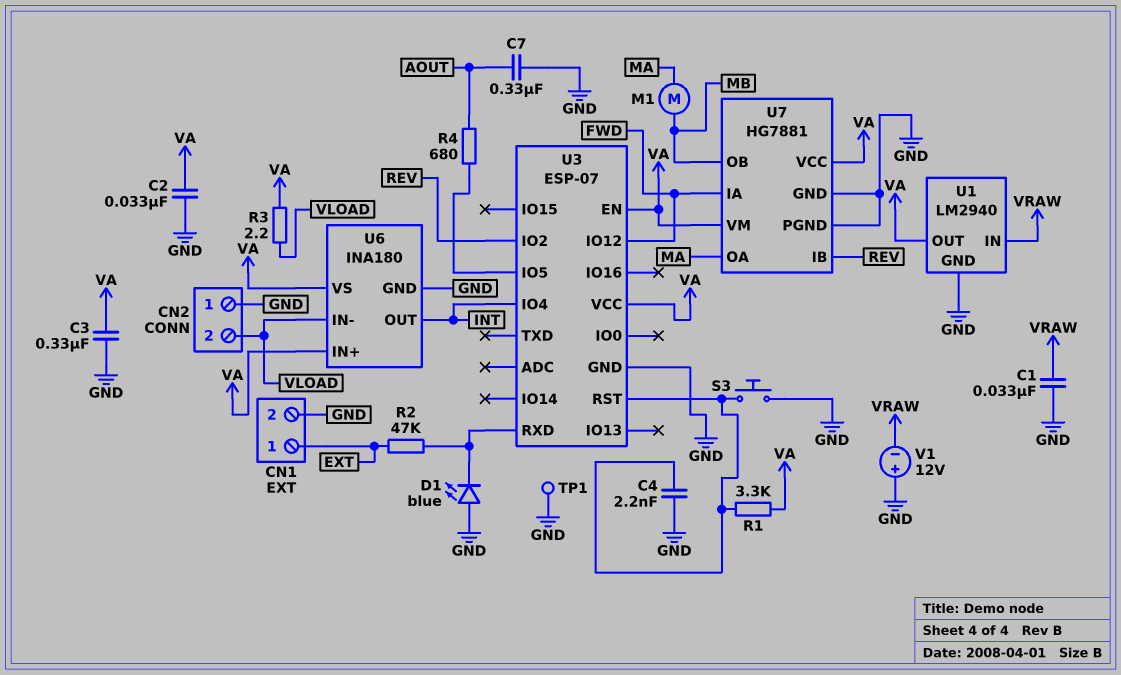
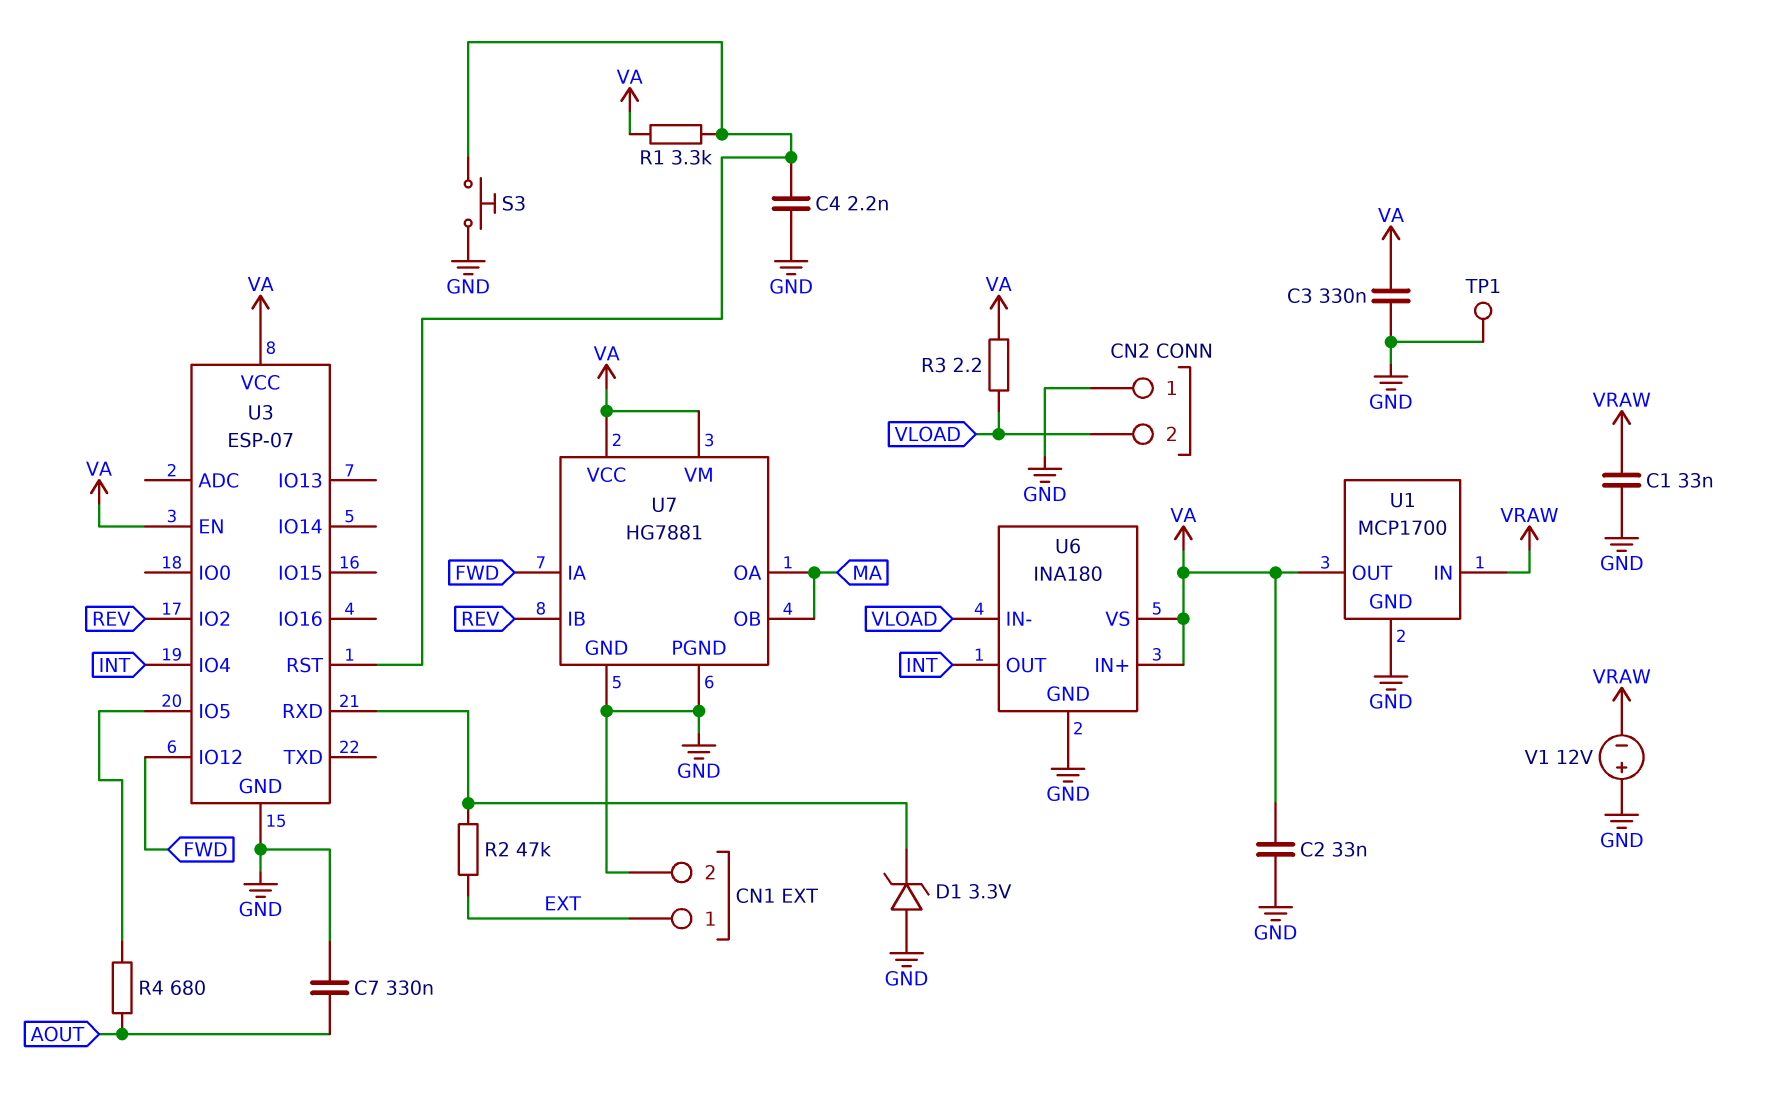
D1: LED blue (A GND, K U3/RXD) -> zener 3.3V (A GND, K U3/RXD)
M1: motor (MA, MB) -> none
U1: LM2940 -> MCP1700
U7 pin OB: MB -> MA

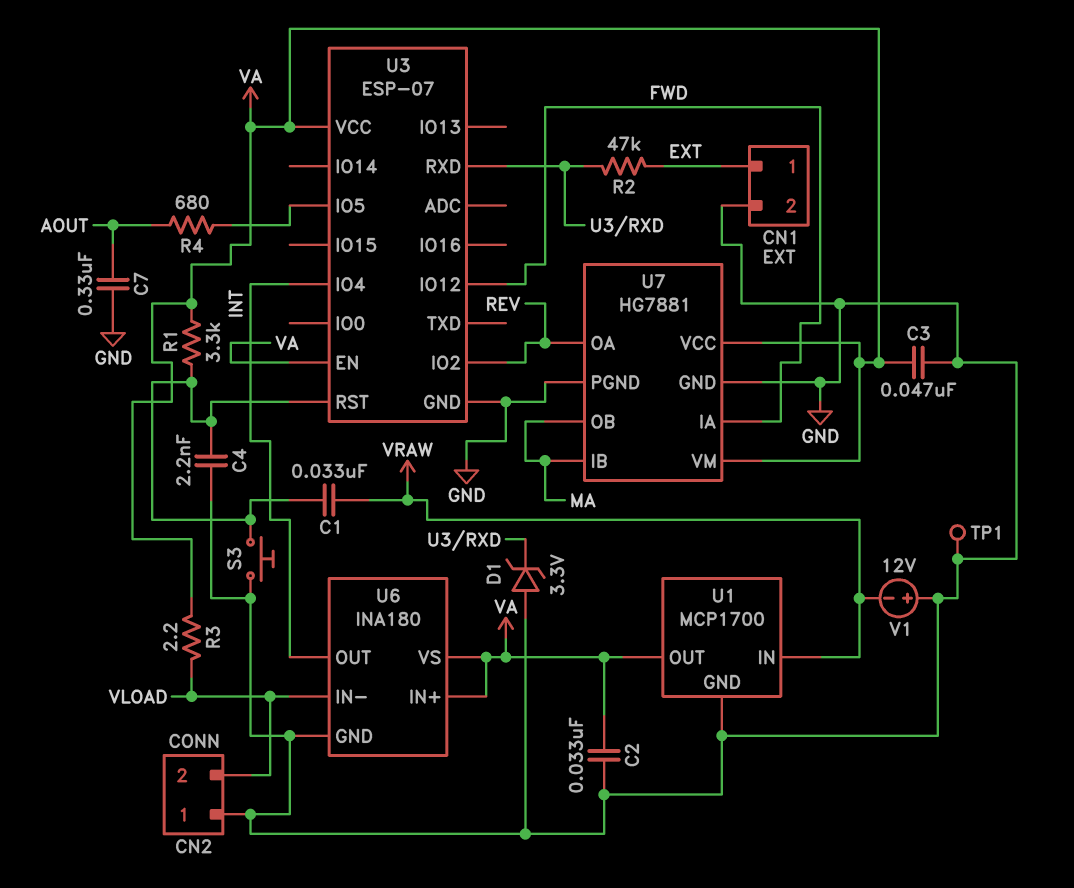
C1: 33nF (GND, VRAW) -> 33nF (U3/RST, VRAW)
C3: 330nF (GND, VA) -> 47nF (GND, VA)
U7 pin IB: REV -> MA
U7 pin OA: MA -> REV

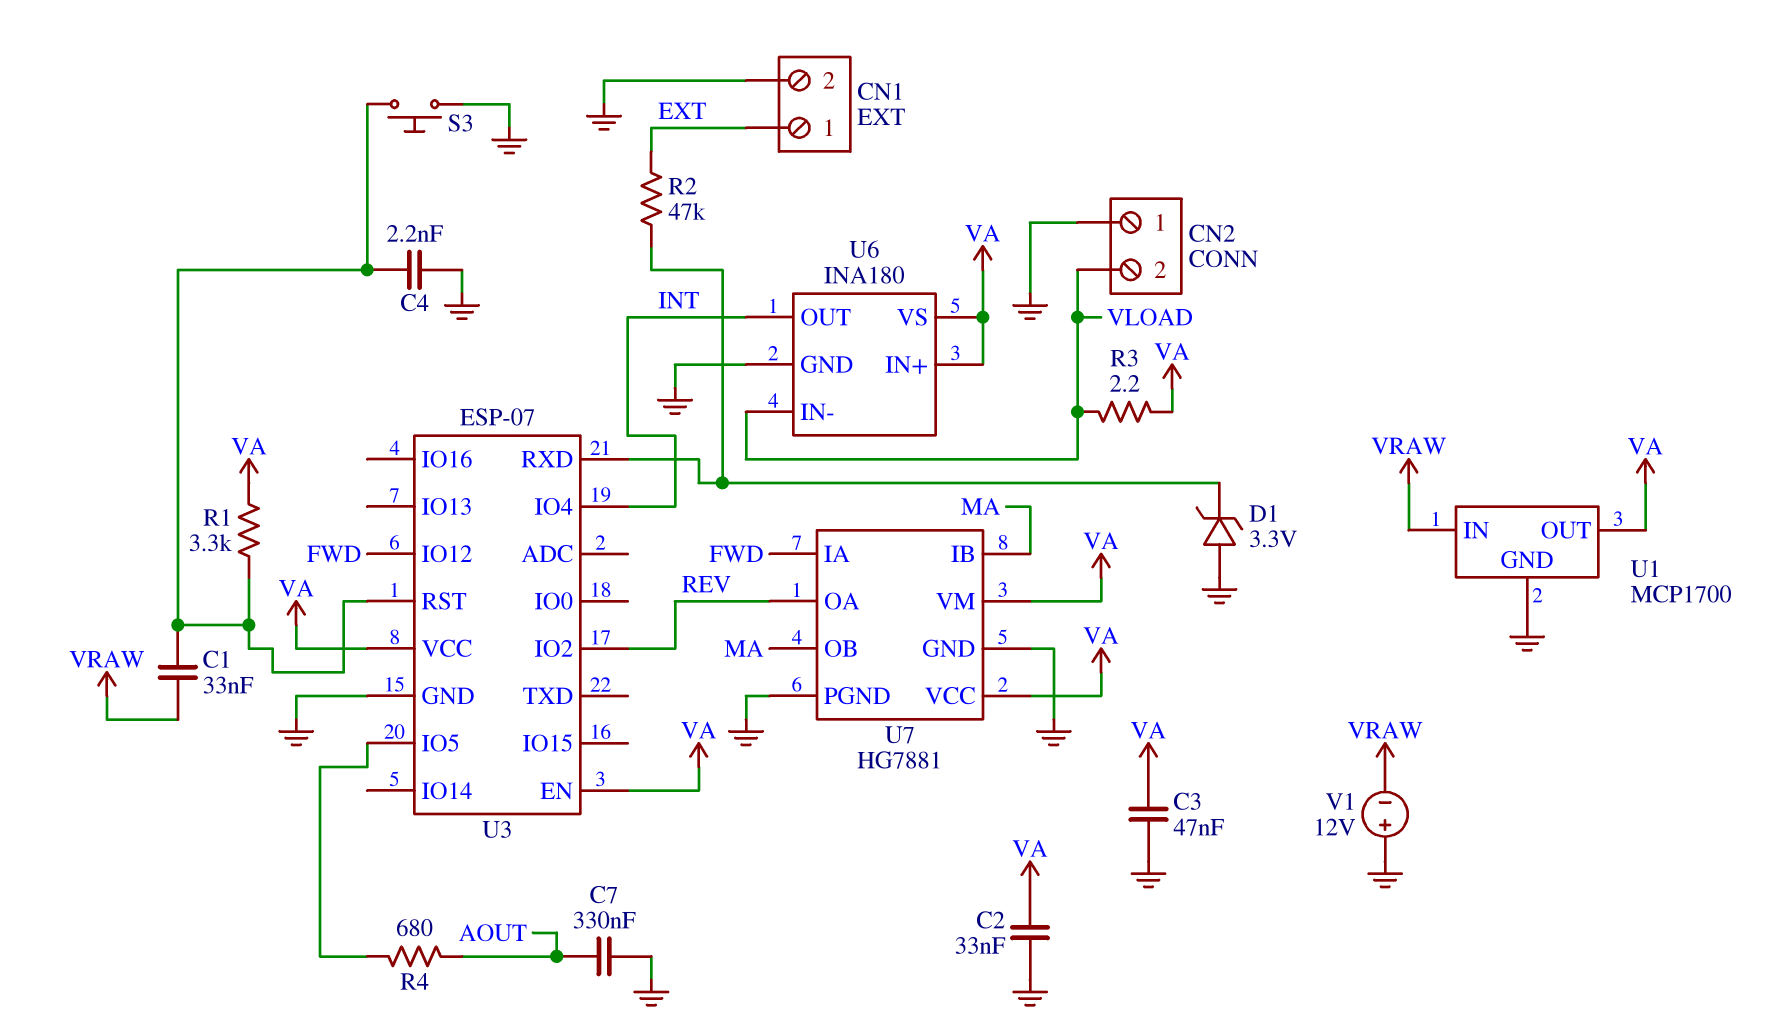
TP1: test point (GND) -> none

